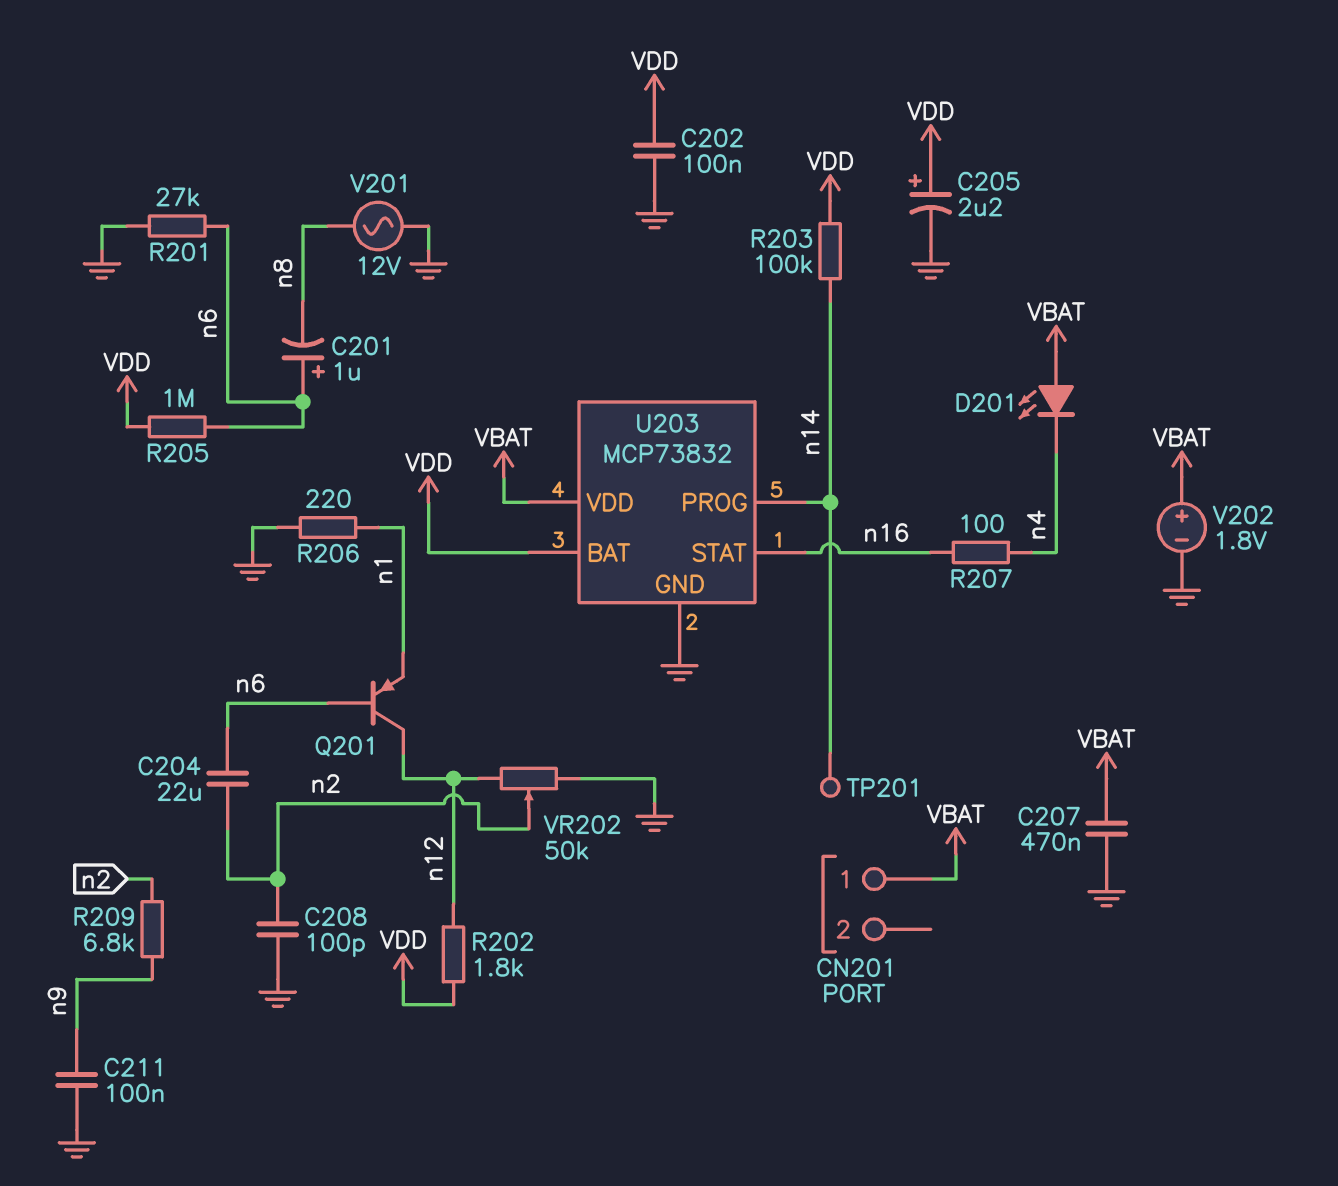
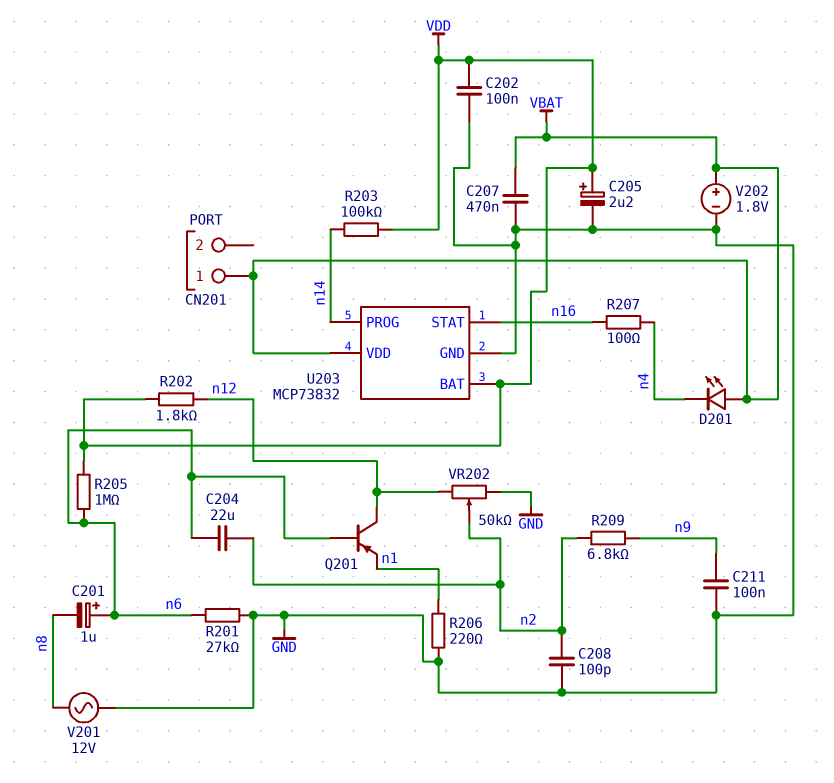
TP201: test point (n14) -> none

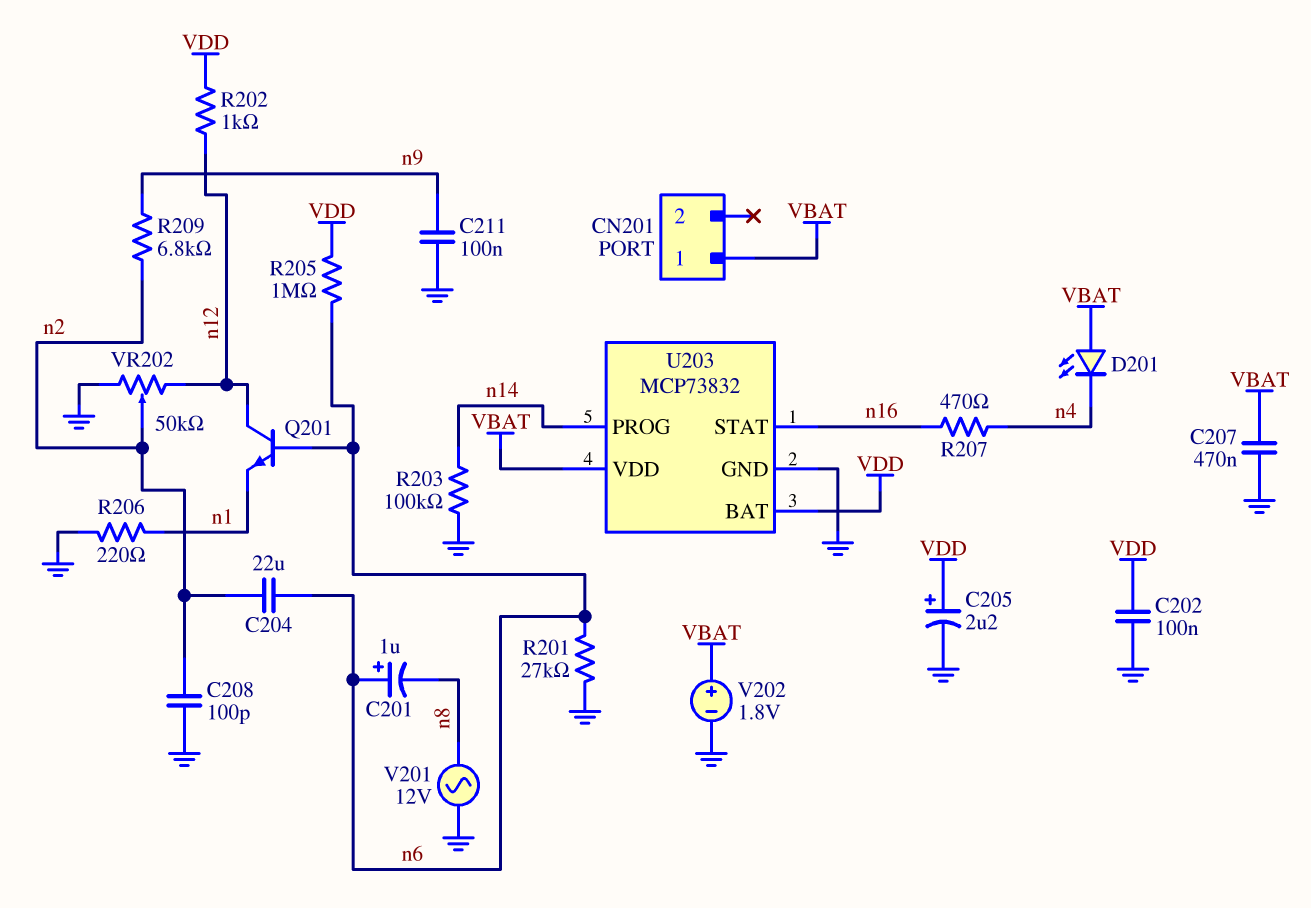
Q201: PNP (B n6, C n12, E n1) -> NPN (B n6, C n12, E n1)
R202: 1.8k (VDD, n12) -> 1k (VDD, n12)
R203: 100k (VDD, n14) -> 100k (GND, n14)
R207: 100 (n4, n16) -> 470 (n4, n16)

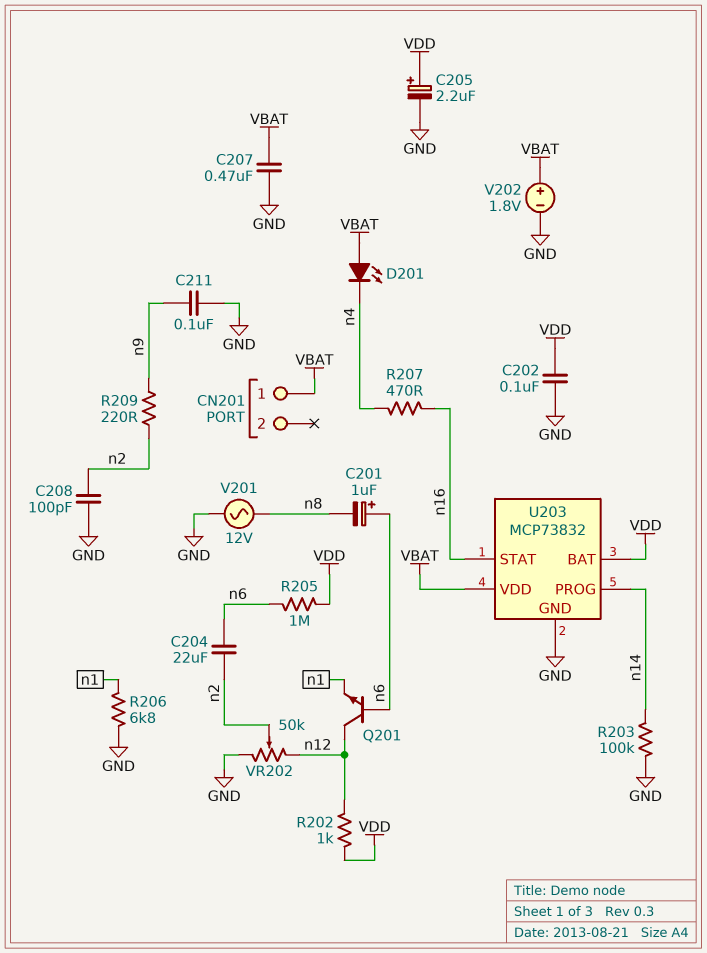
R201: 27k (GND, n6) -> none
R206: 220 (GND, n1) -> 6.8k (GND, n1)
R209: 6.8k (n2, n9) -> 220 (n2, n9)

